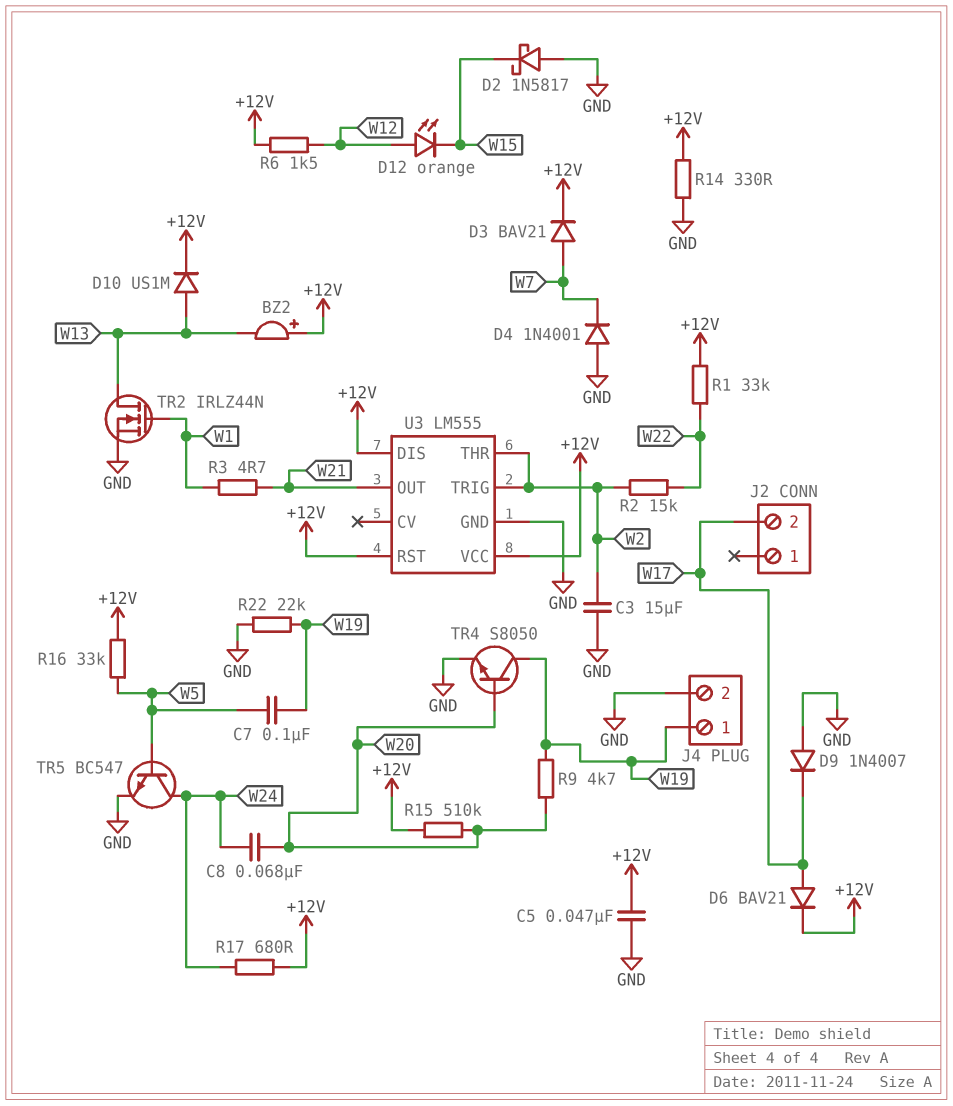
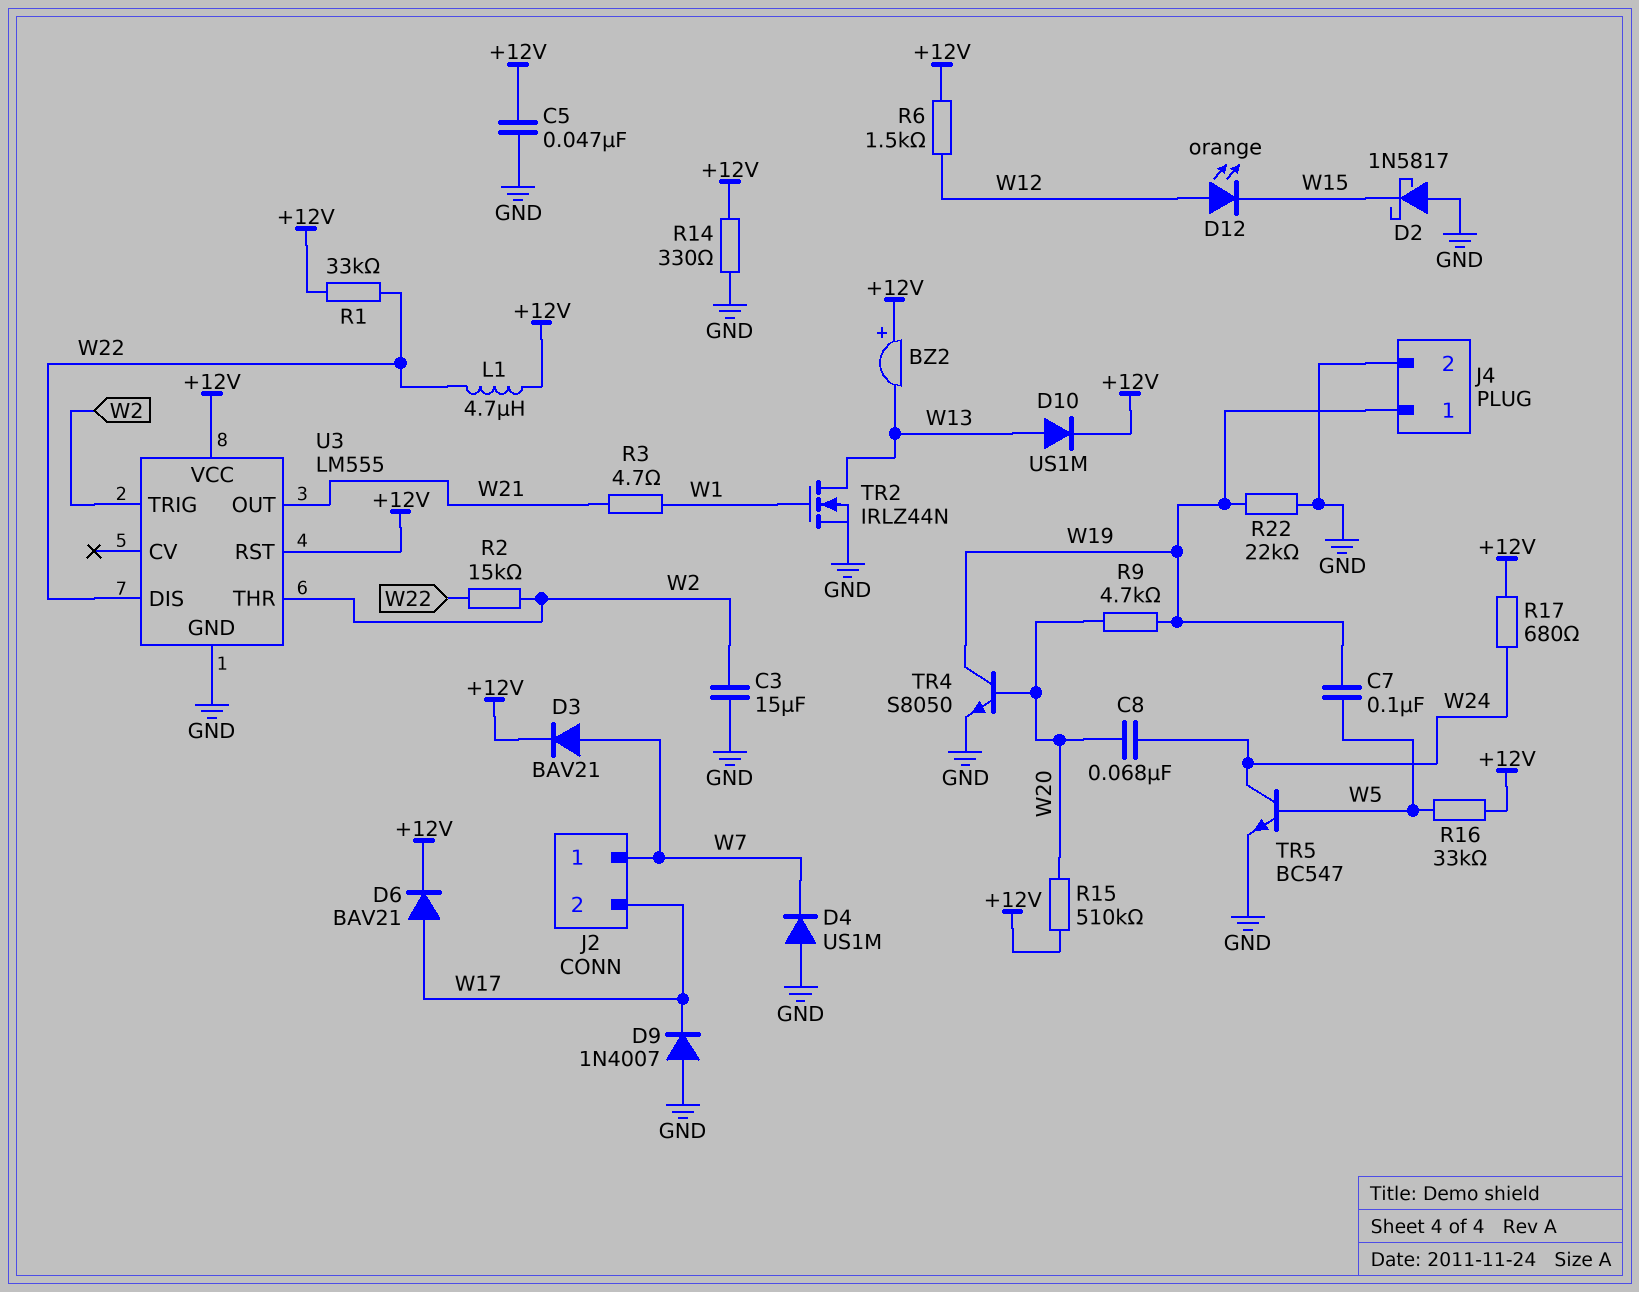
D4: diode 1N4001 (A GND, K W7) -> diode US1M (A GND, K W7)
J2 pin 1: none -> W7
L1: none -> 4.7uH (+12V, W22)
U3 pin DIS: +12V -> W22

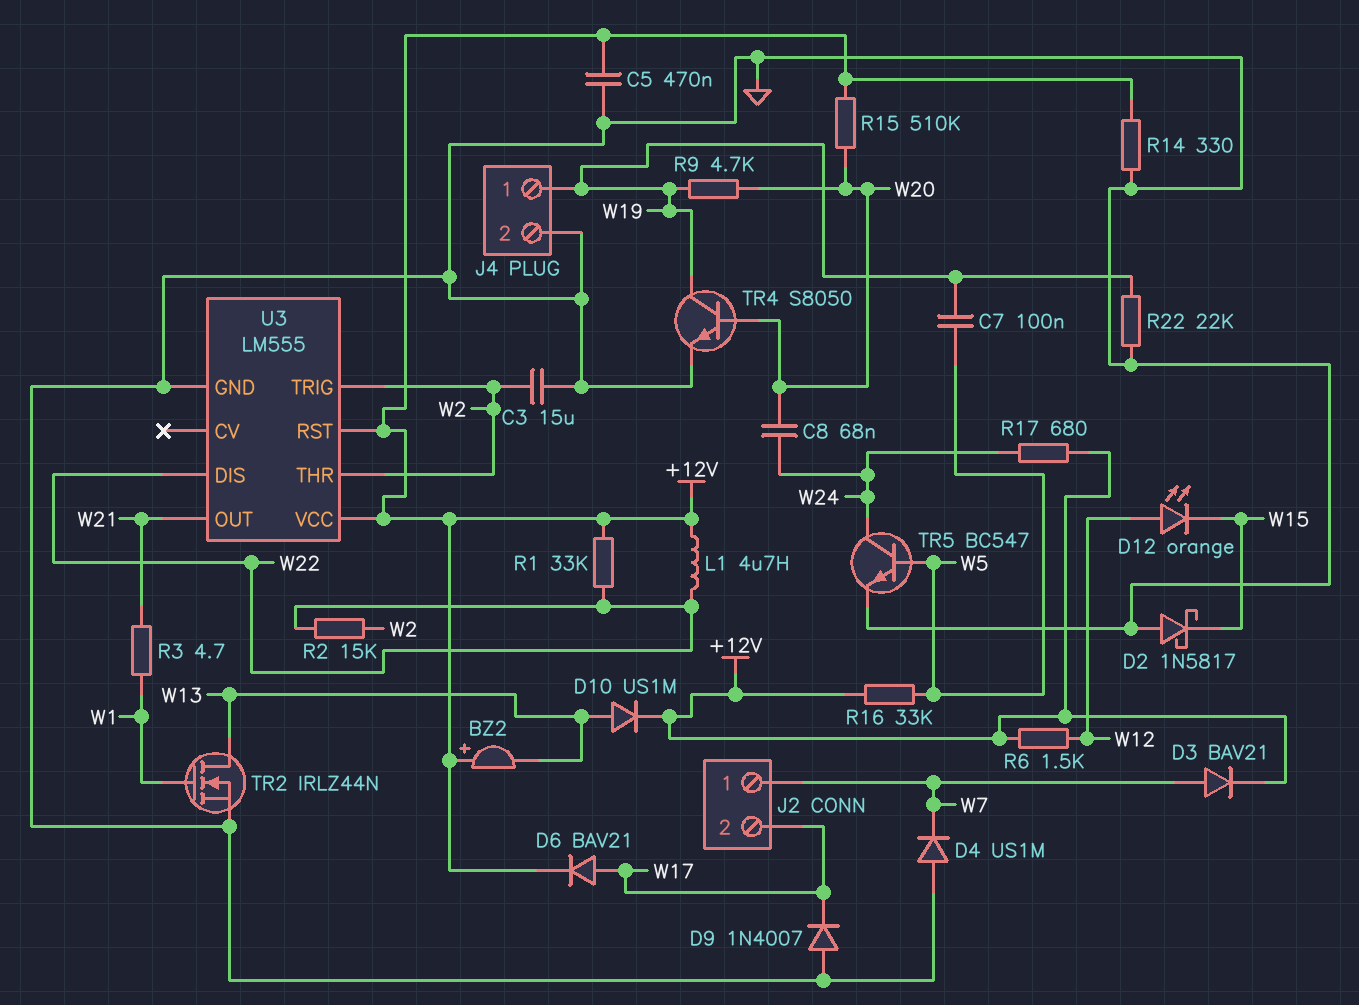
C5: 47nF (+12V, GND) -> 470nF (+12V, GND)

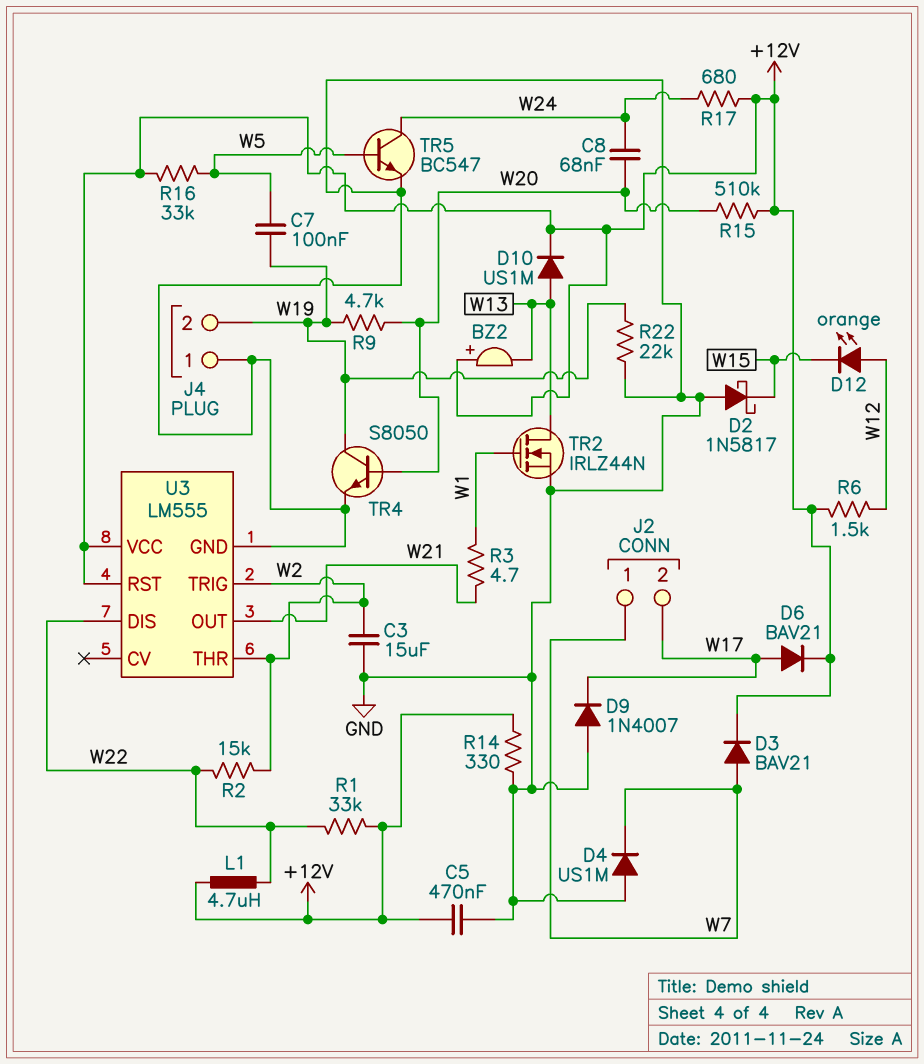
J4 pin 1: W19 -> GND
J4 pin 2: GND -> W19

